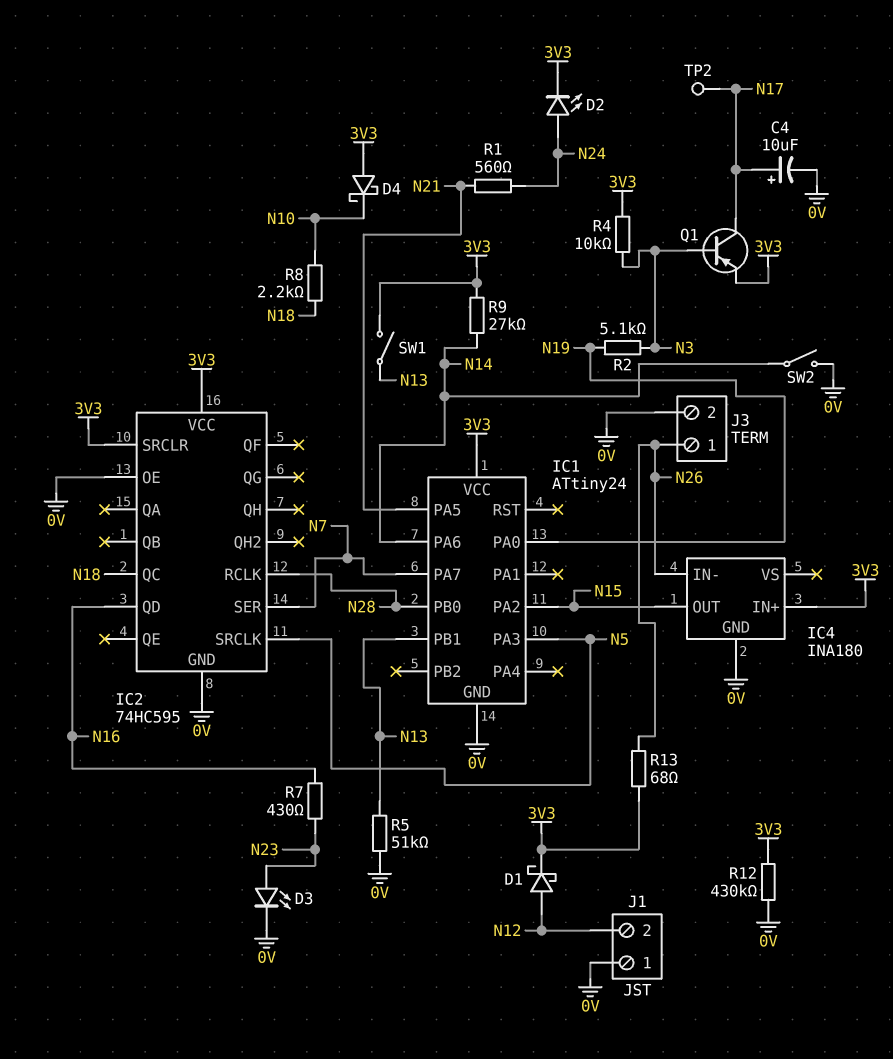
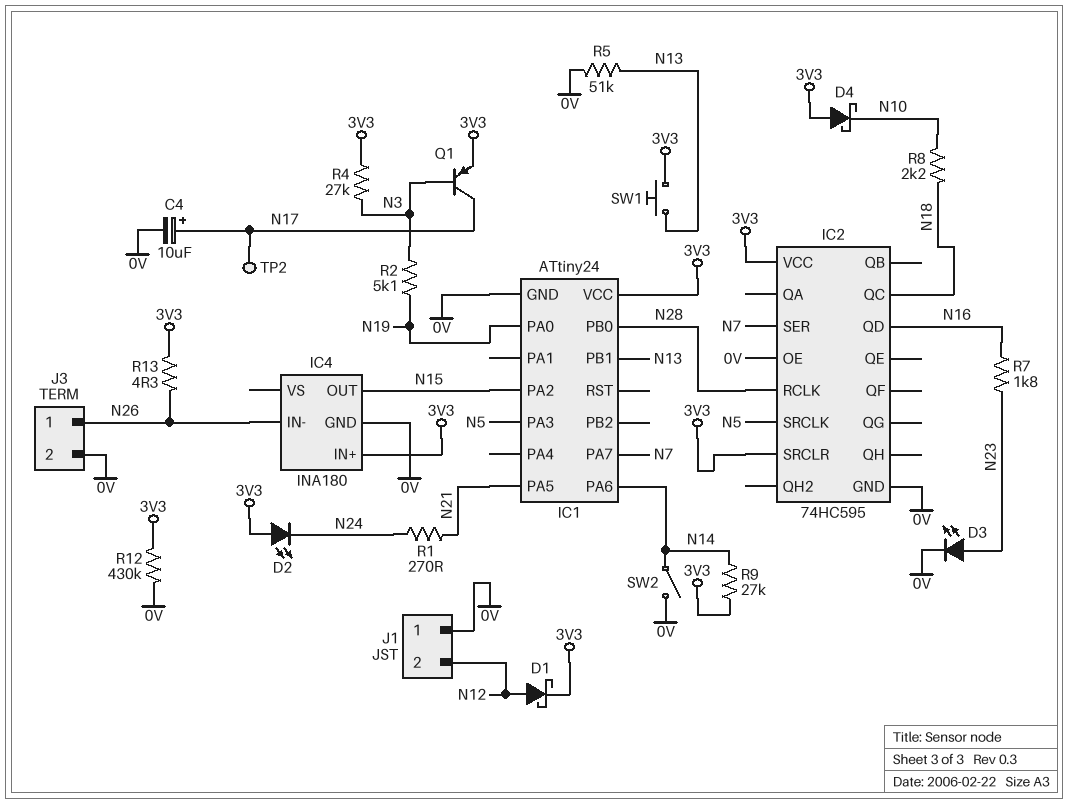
D2: LED (A N24, K 3V3) -> LED (A 3V3, K N24)
R1: 560 (N21, N24) -> 270 (N21, N24)
R4: 10k (3V3, N3) -> 27k (3V3, N3)
R7: 430 (N16, N23) -> 1.8k (N16, N23)
R13: 68 (3V3, N26) -> 4.3 (3V3, N26)
SW1: switch (3V3, N13) -> button (3V3, N13)

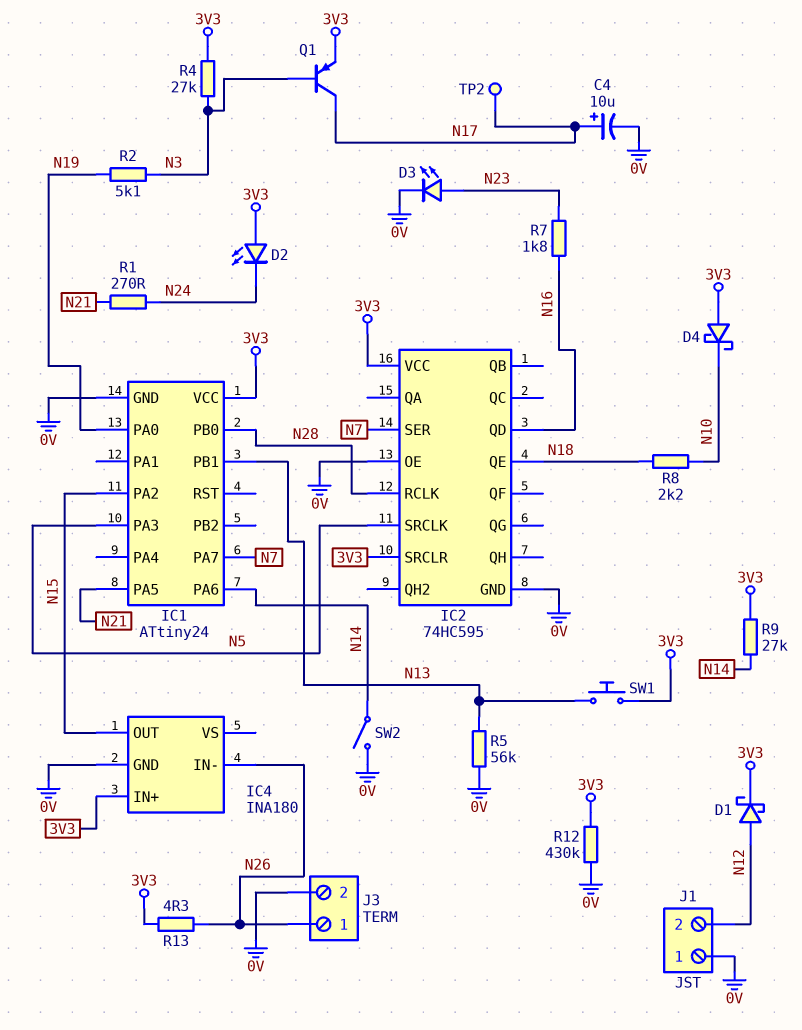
IC2 pin QC: N18 -> none
IC2 pin QE: none -> N18
R5: 51k (0V, N13) -> 56k (0V, N13)

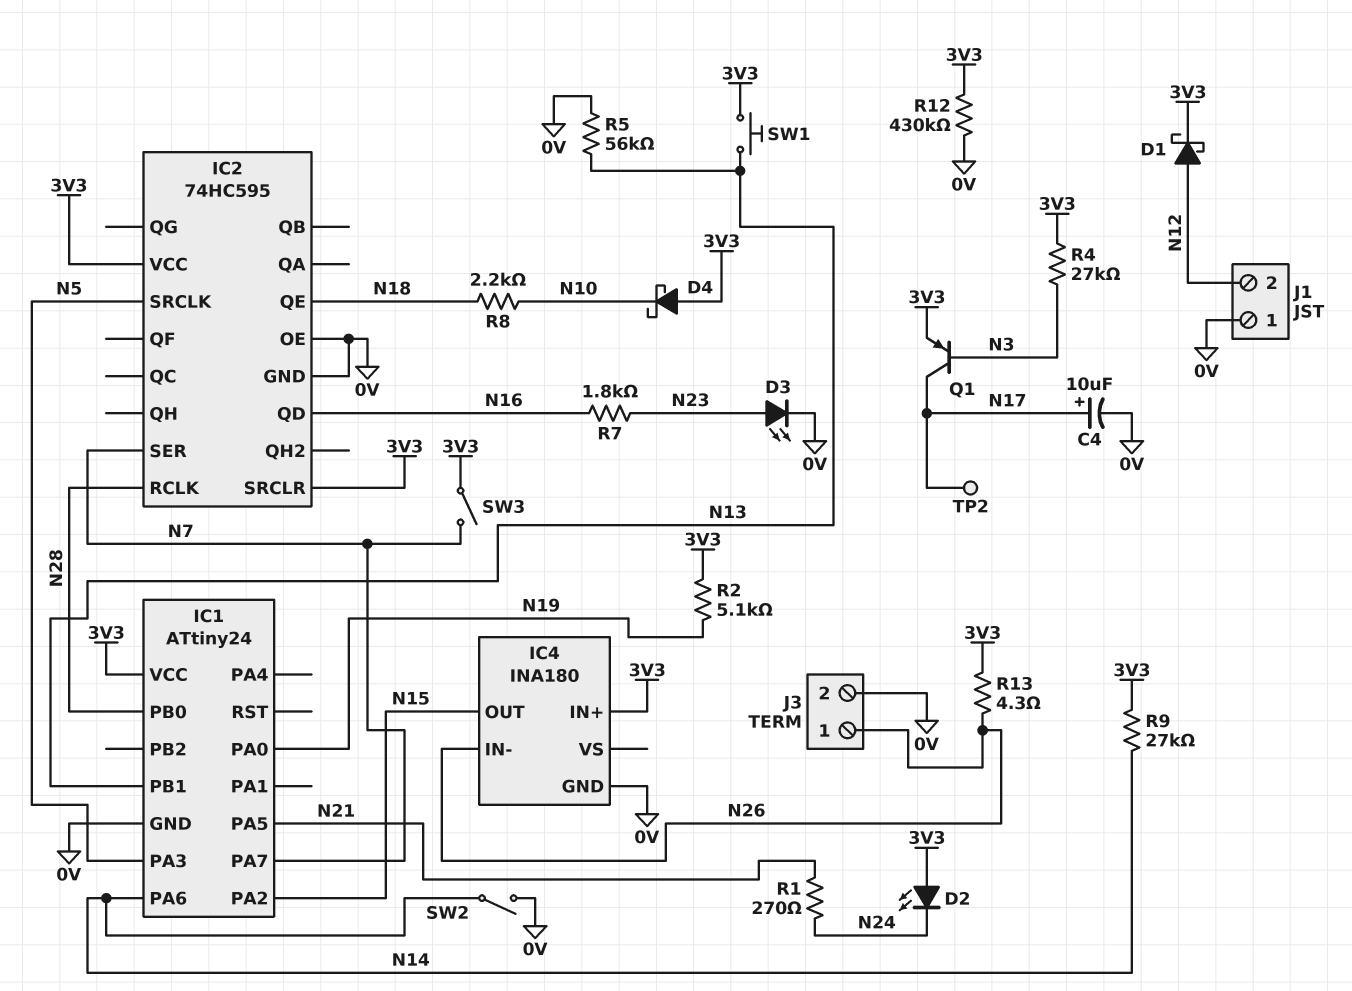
R2: 5.1k (N3, N19) -> 5.1k (3V3, N19)
SW3: none -> switch (3V3, N7)

